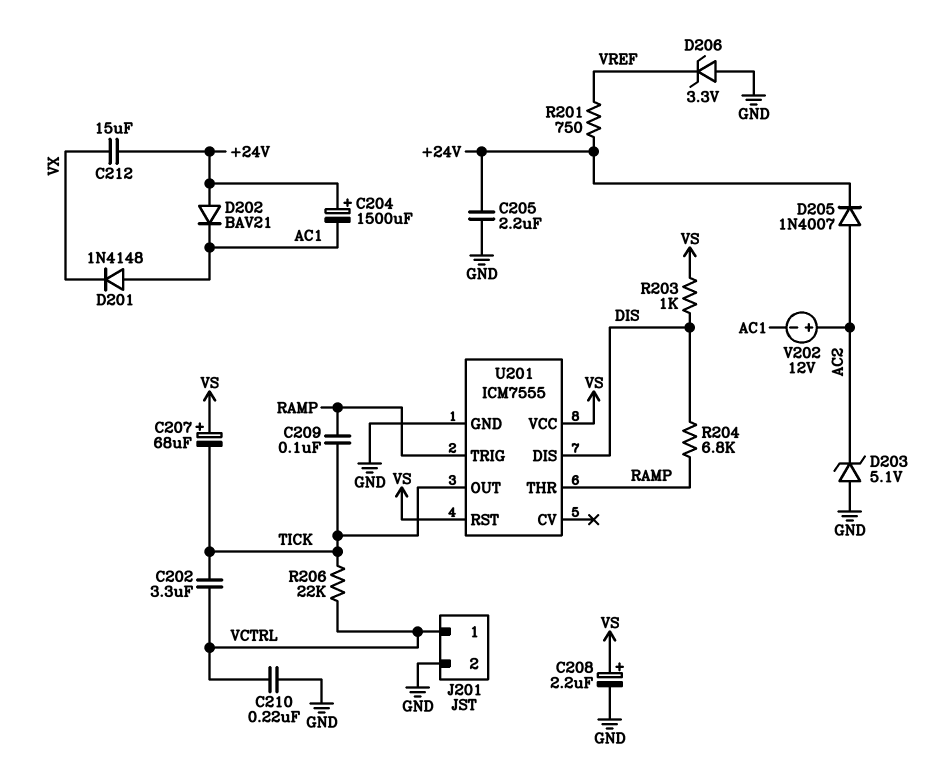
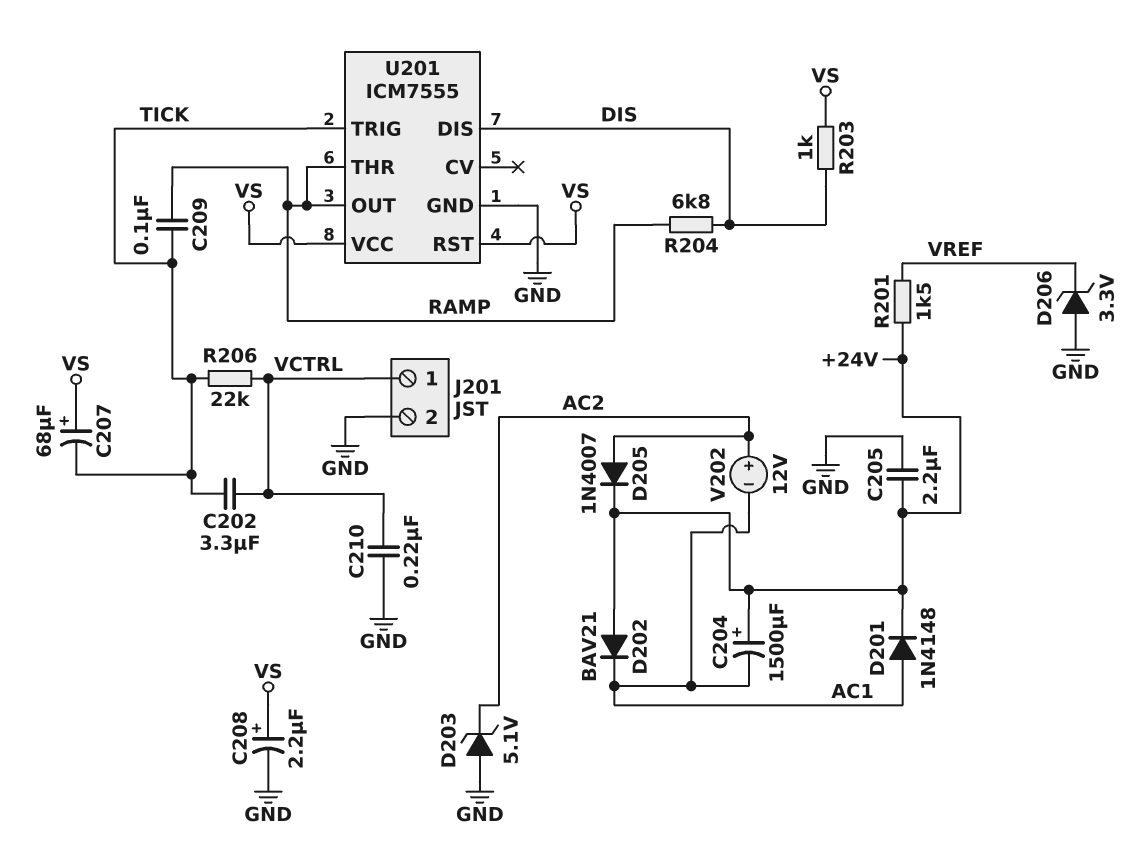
C212: 15uF (+24V, VX) -> none
D201: diode 1N4148 (A AC1, K VX) -> diode 1N4148 (A AC1, K +24V)
R201: 750 (+24V, VREF) -> 1.5k (+24V, VREF)
U201 pin OUT: TICK -> RAMP
U201 pin TRIG: RAMP -> TICK

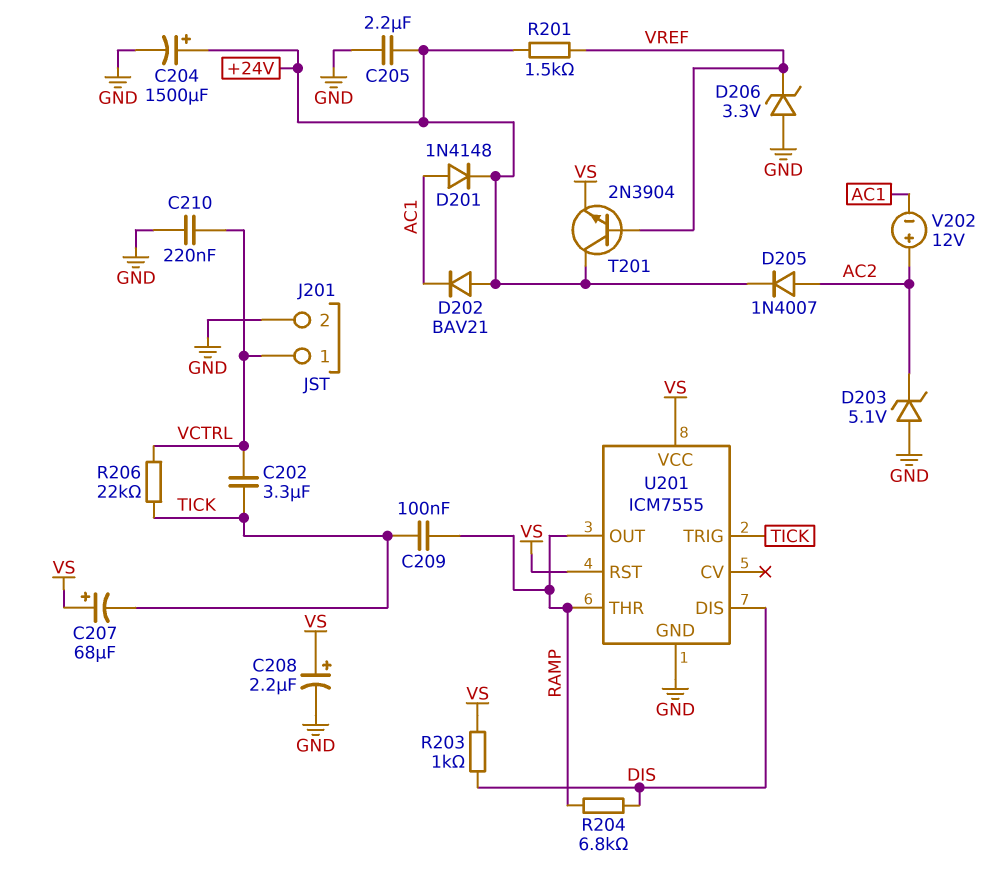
C204: 1500uF (plus +24V, minus AC1) -> 1500uF (plus +24V, minus GND)
T201: none -> NPN 2N3904 (B VREF, C +24V, E VS)

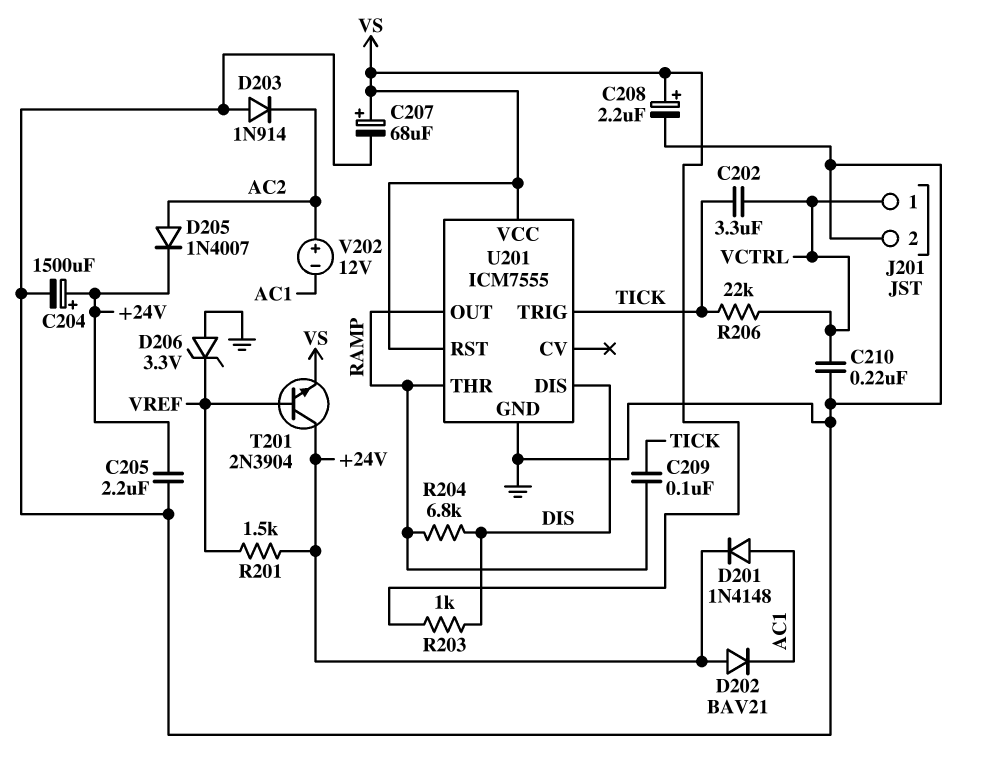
C207: 68uF (plus VS, minus TICK) -> 68uF (plus VS, minus GND)
D203: zener 5.1V (A GND, K AC2) -> diode 1N914 (A GND, K AC2)

